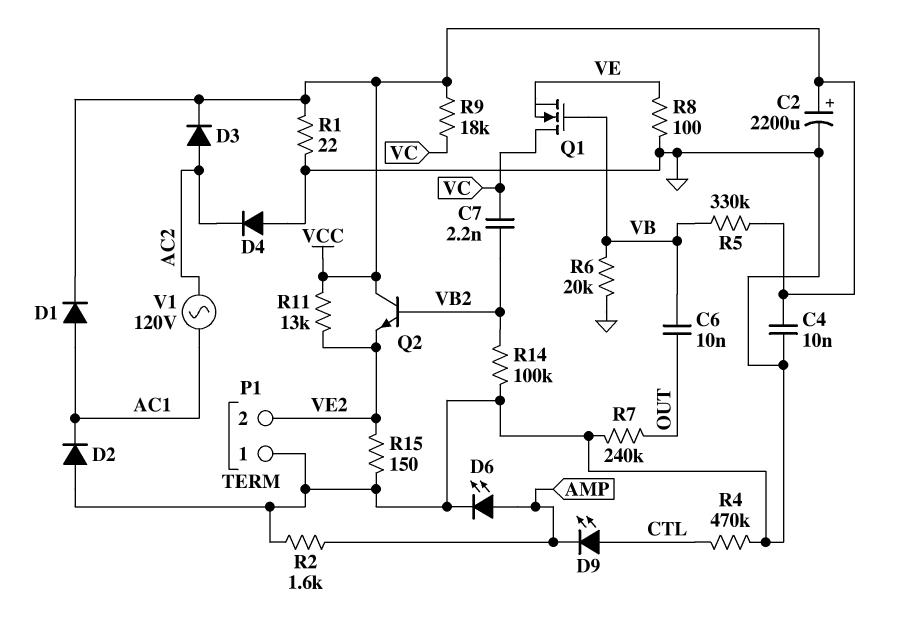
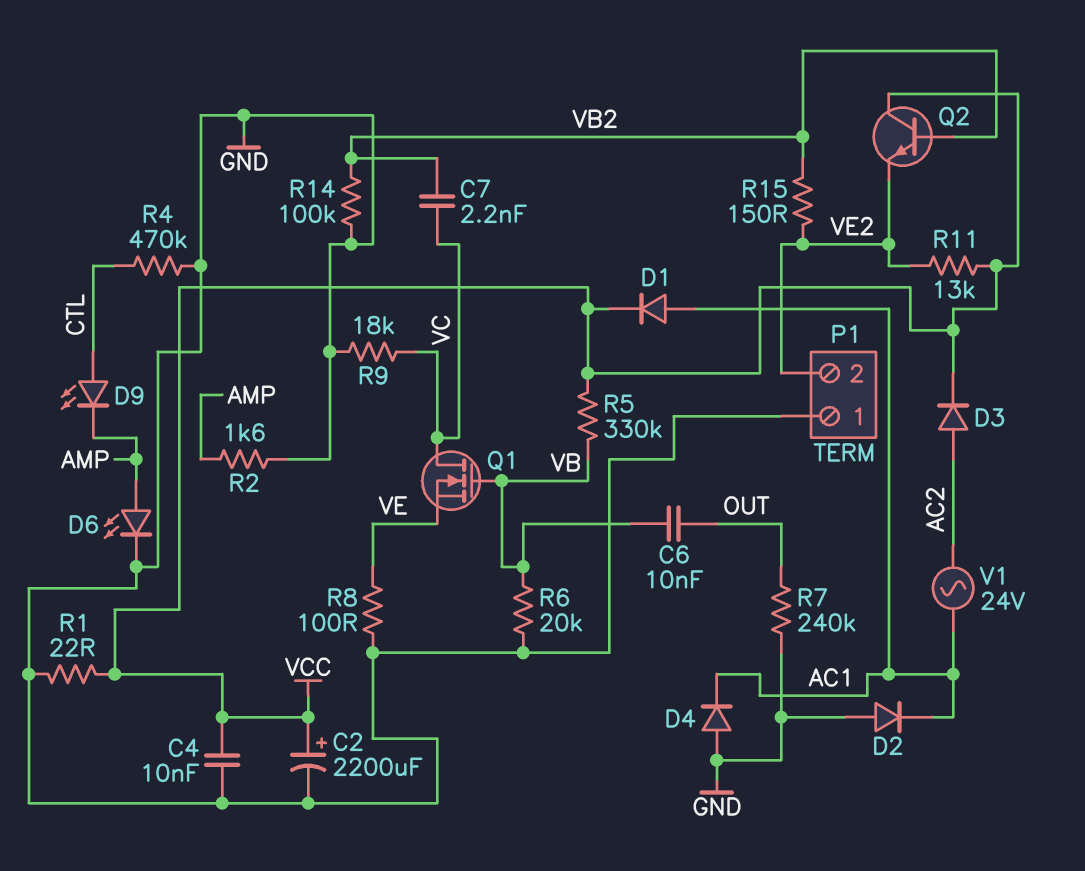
D4: diode (A GND, K AC2) -> diode (A GND, K AC1)
R9: 18k (VC, VCC) -> 18k (GND, VC)
R15: 150 (GND, VE2) -> 150 (VB2, VE2)
V1: AC 120V (AC1, AC2) -> AC 24V (AC1, AC2)

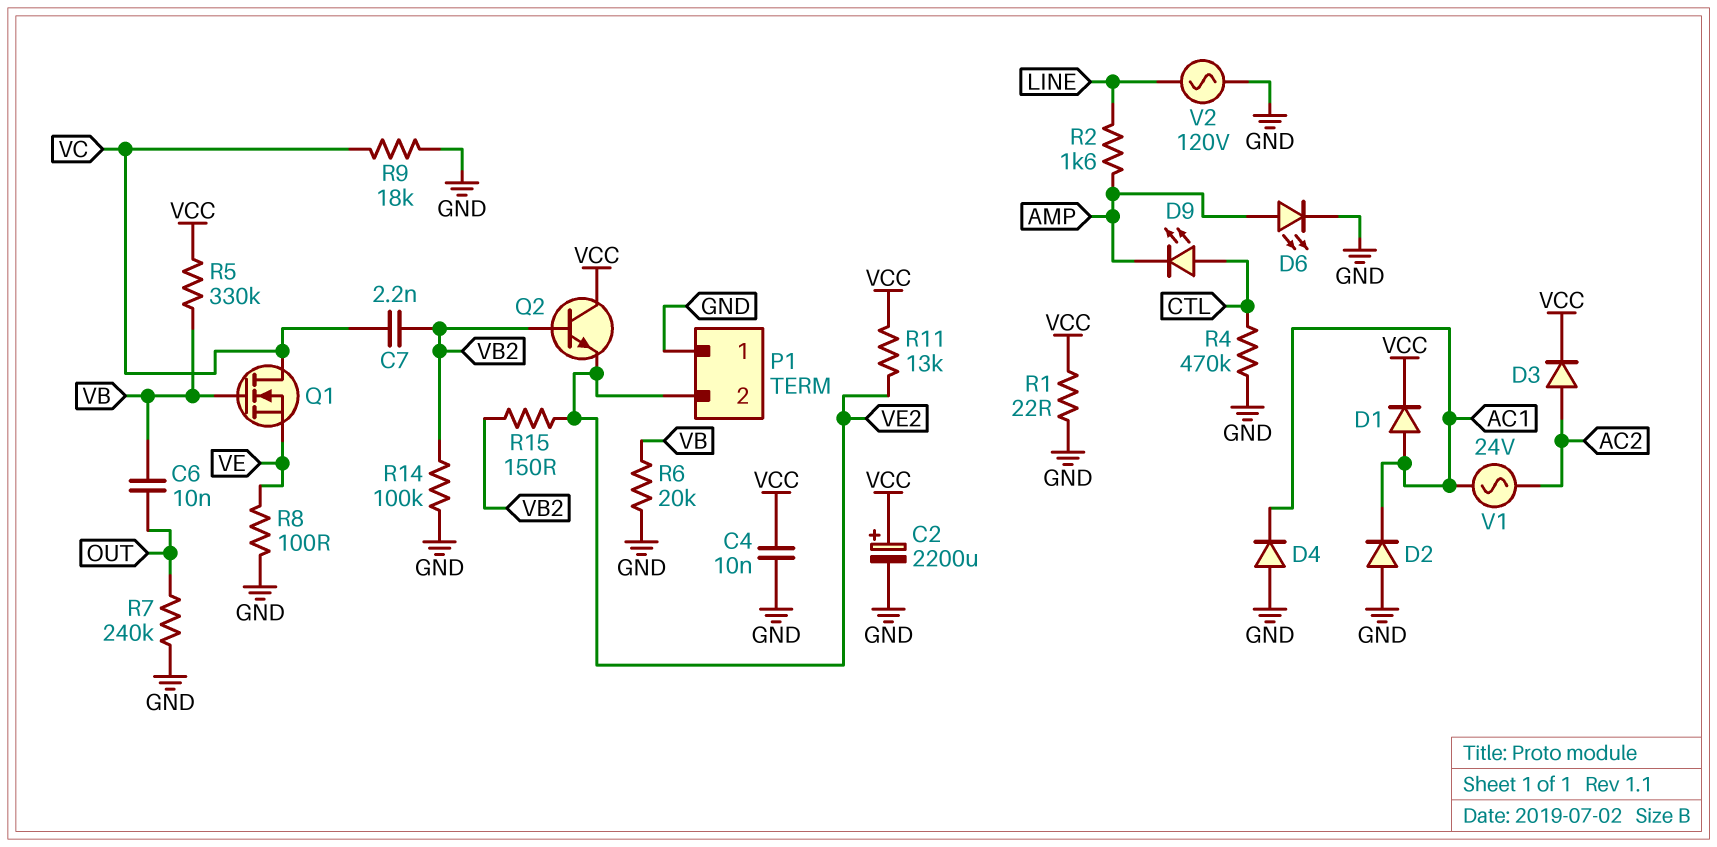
R2: 1.6k (AMP, GND) -> 1.6k (AMP, LINE)
V2: none -> AC 120V (GND, LINE)

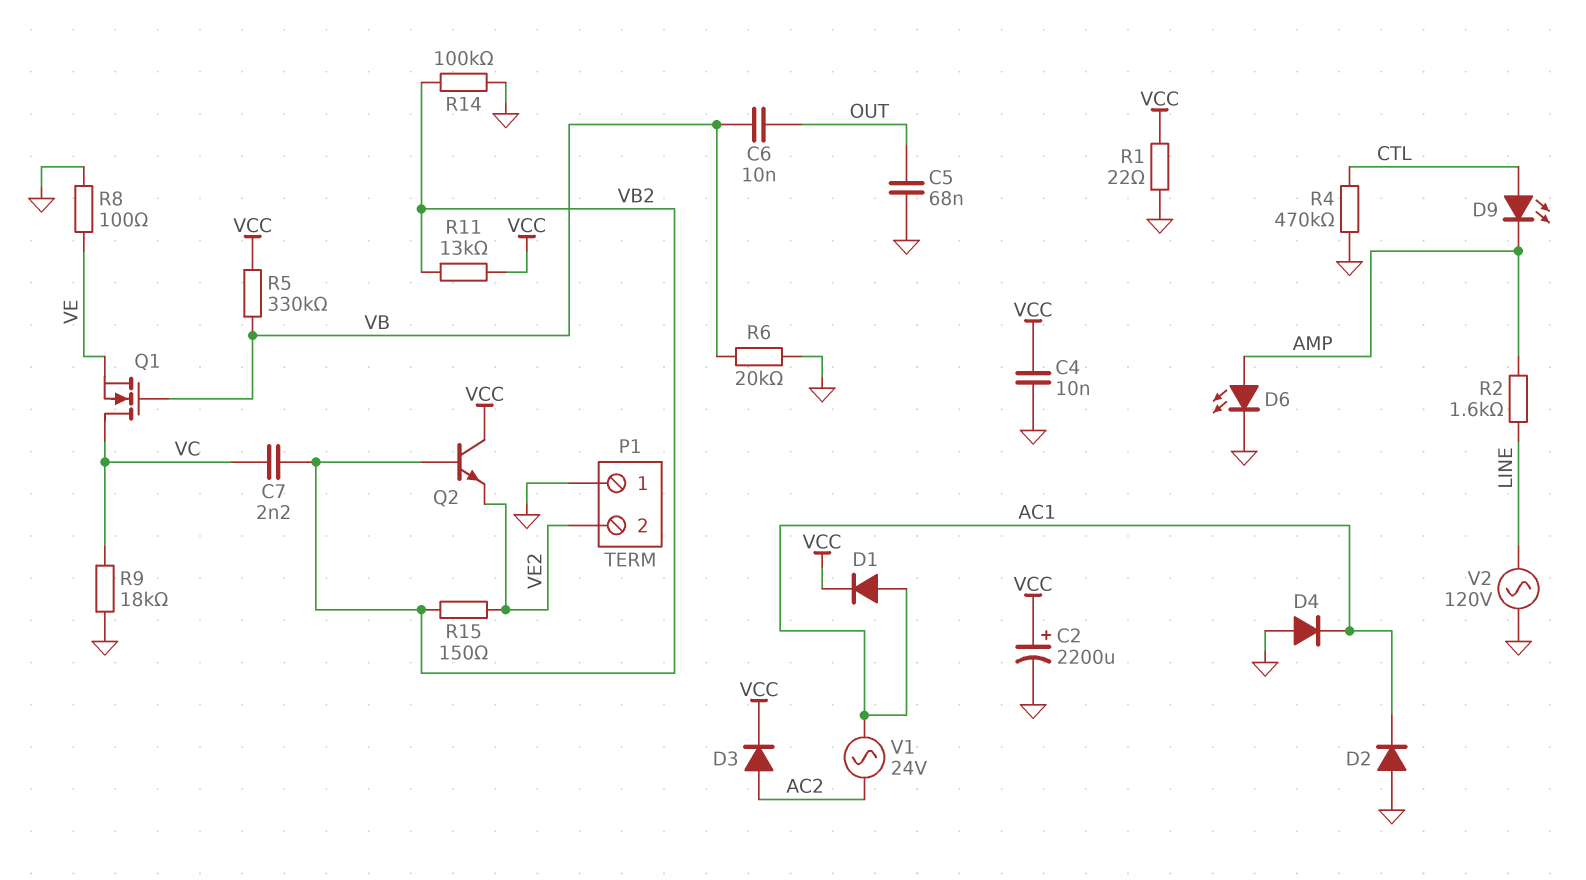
C5: none -> 68nF (GND, OUT)
R7: 240k (GND, OUT) -> none
R11: 13k (VCC, VE2) -> 13k (VB2, VCC)

